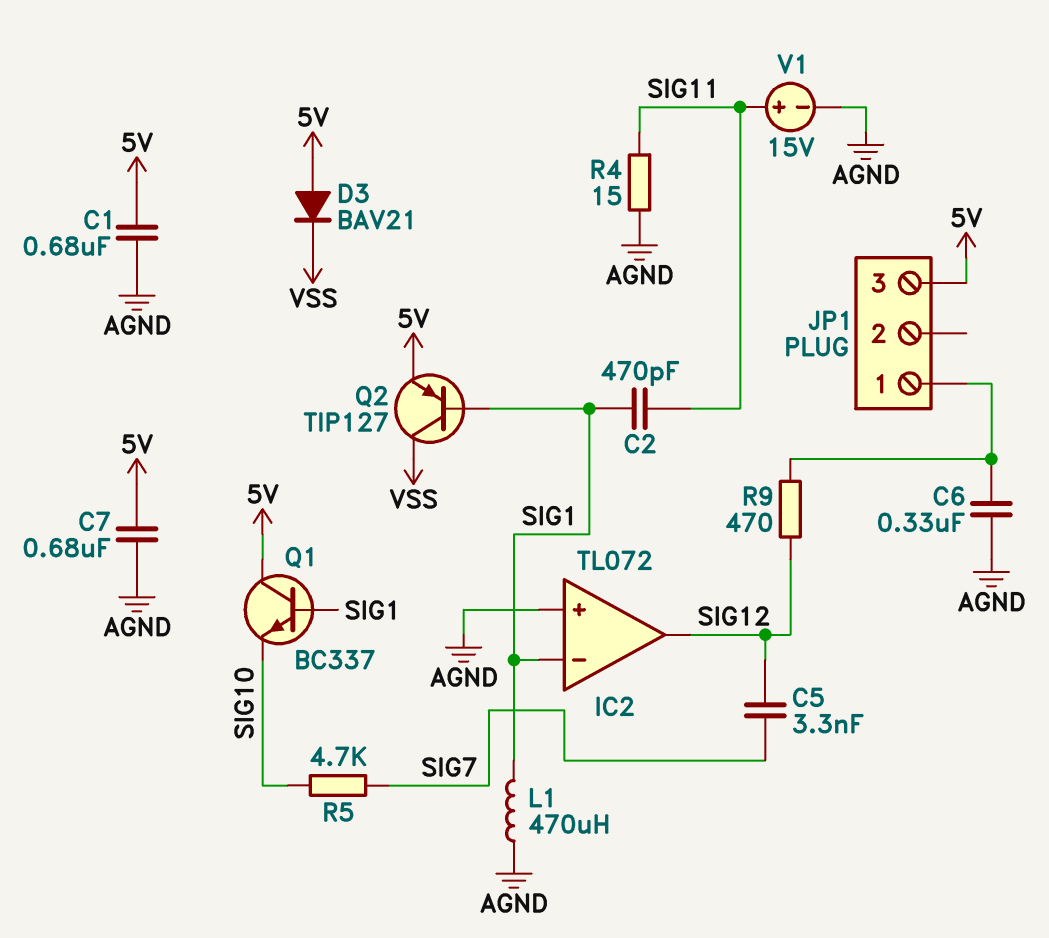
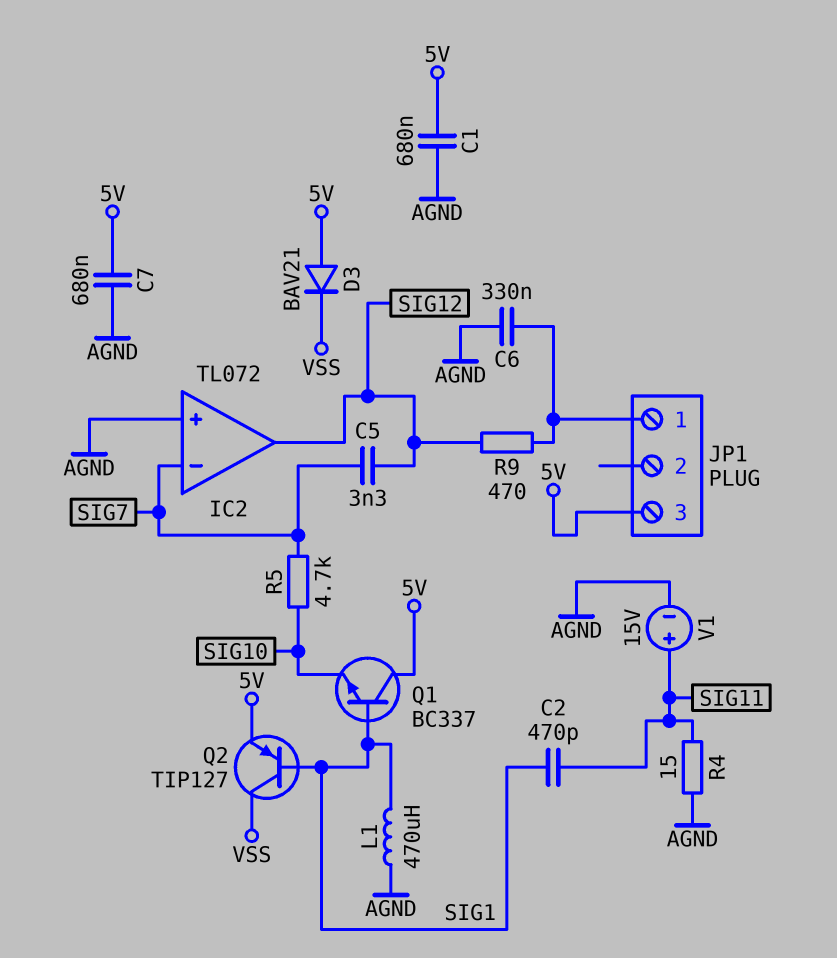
IC2 pin in-: SIG1 -> SIG7

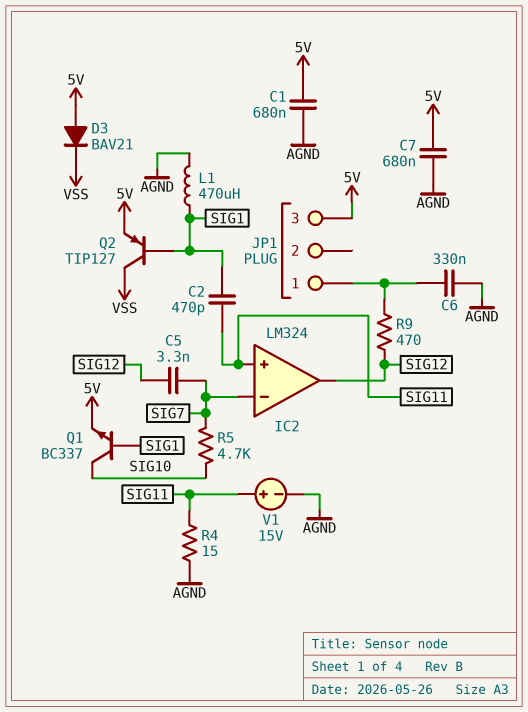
IC2: TL072 -> LM324
IC2 pin in+: AGND -> SIG11
Q1: NPN BC337 (B SIG1, C 5V, E SIG10) -> NPN BC337 (B SIG1, C SIG10, E 5V)

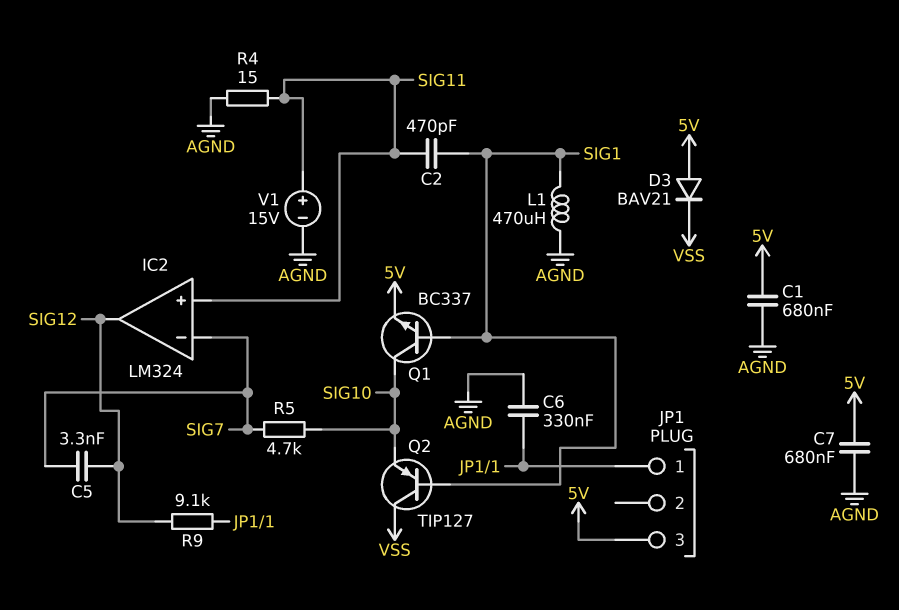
Q2: PNP TIP127 (B SIG1, C VSS, E 5V) -> PNP TIP127 (B SIG1, C VSS, E SIG10)
R9: 470 (JP1/1, SIG12) -> 9.1k (JP1/1, SIG12)

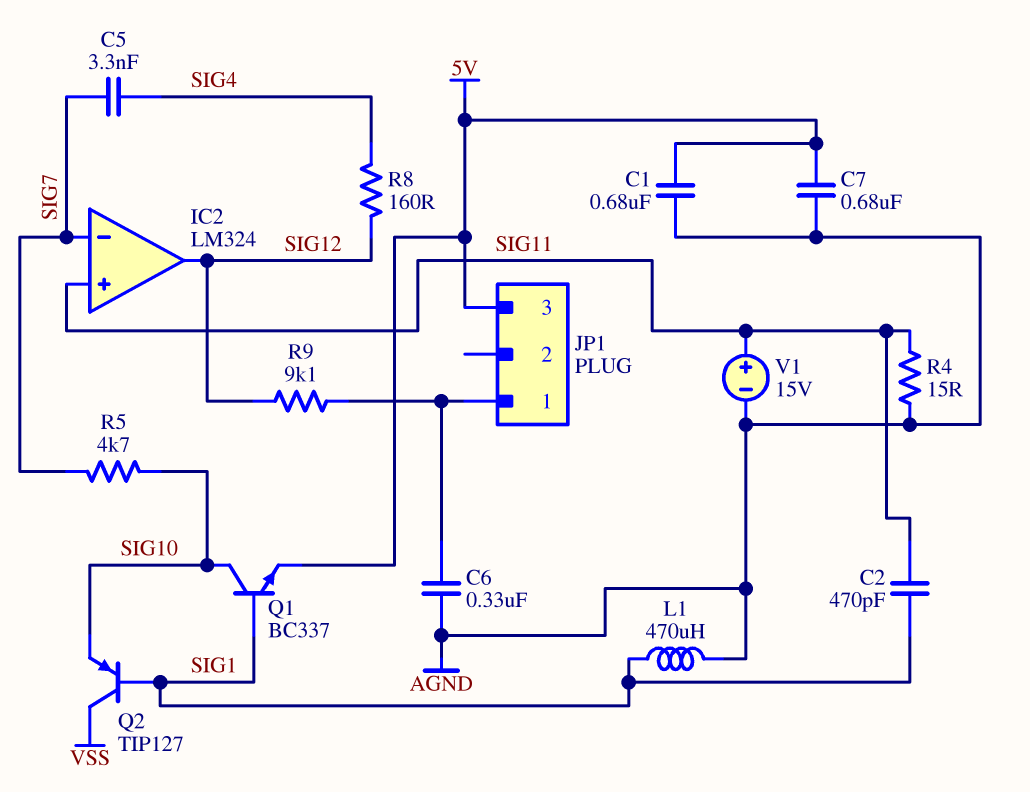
C5: 3.3nF (SIG7, SIG12) -> 3.3nF (SIG4, SIG7)
D3: diode BAV21 (A 5V, K VSS) -> none
R8: none -> 160 (SIG4, SIG12)

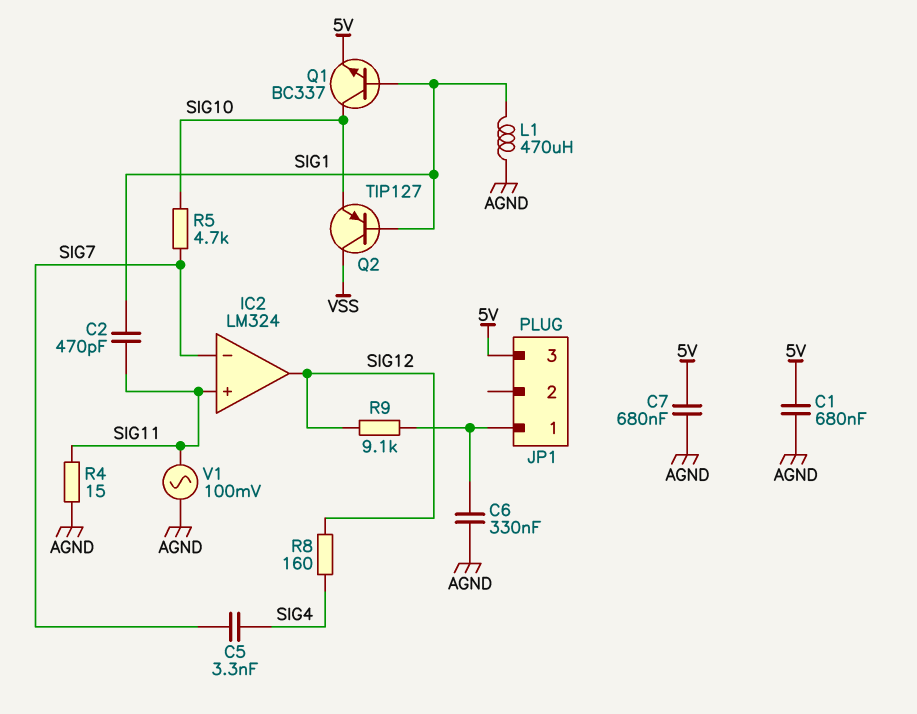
V1: 15V (plus SIG11, minus AGND) -> AC 100mV (AGND, SIG11)

